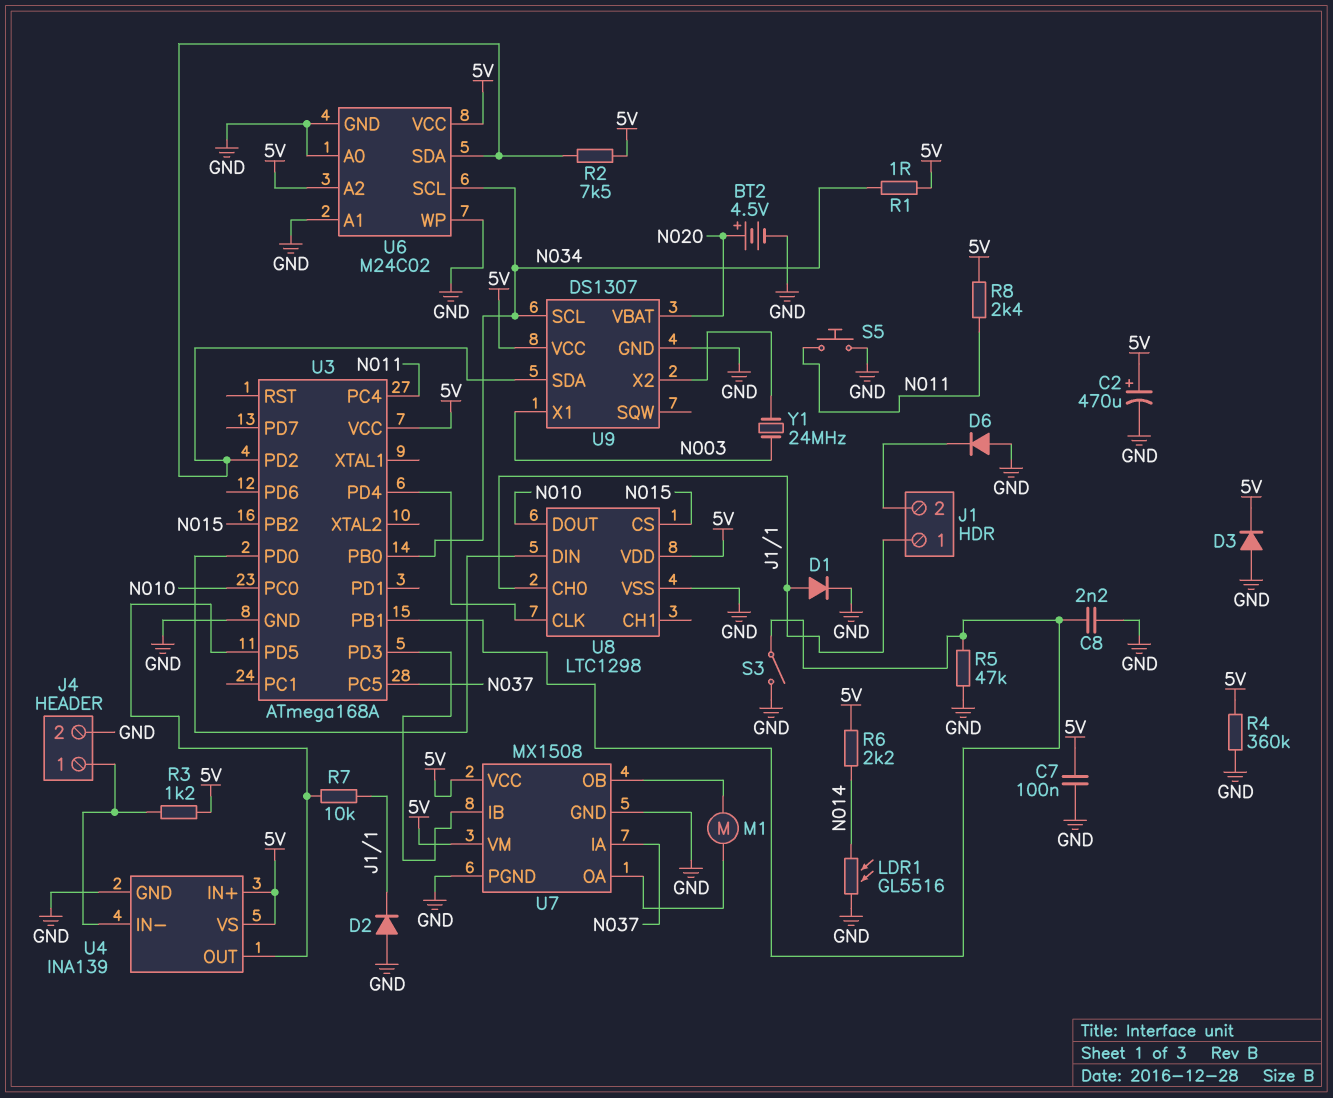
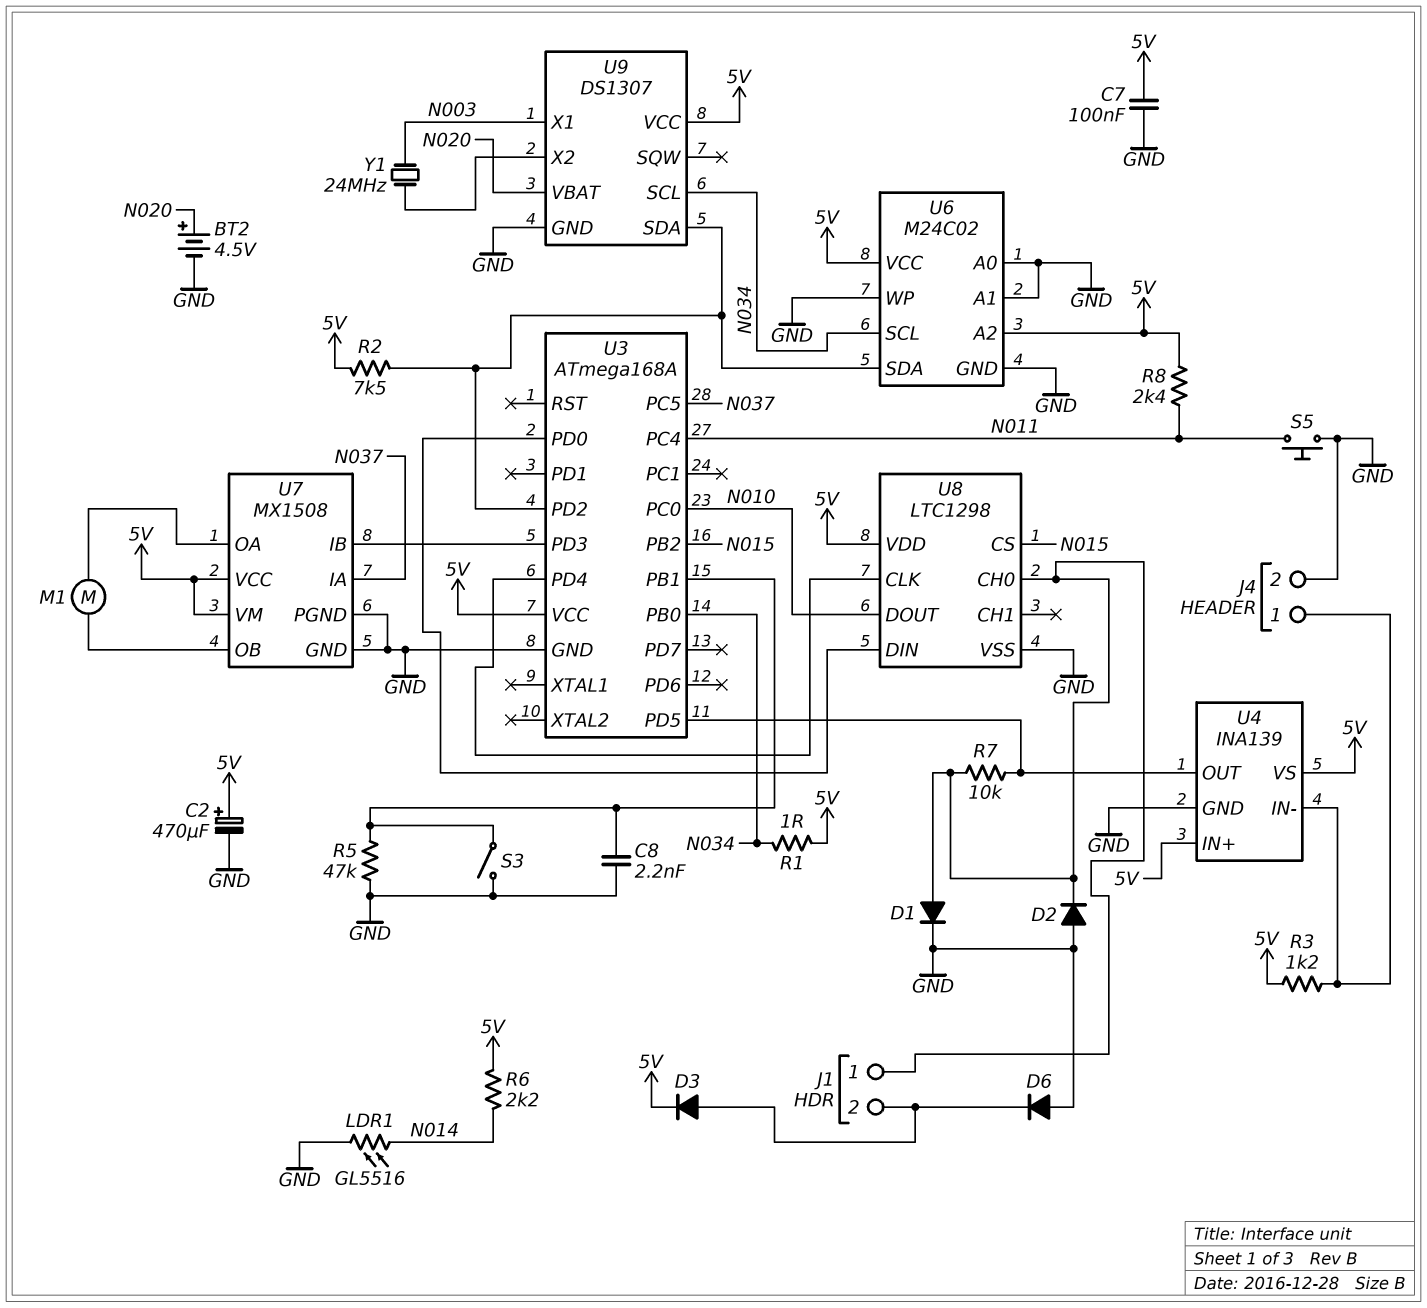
D3: diode (A GND, K 5V) -> diode (A J1/2, K 5V)
R4: 360k (5V, GND) -> none

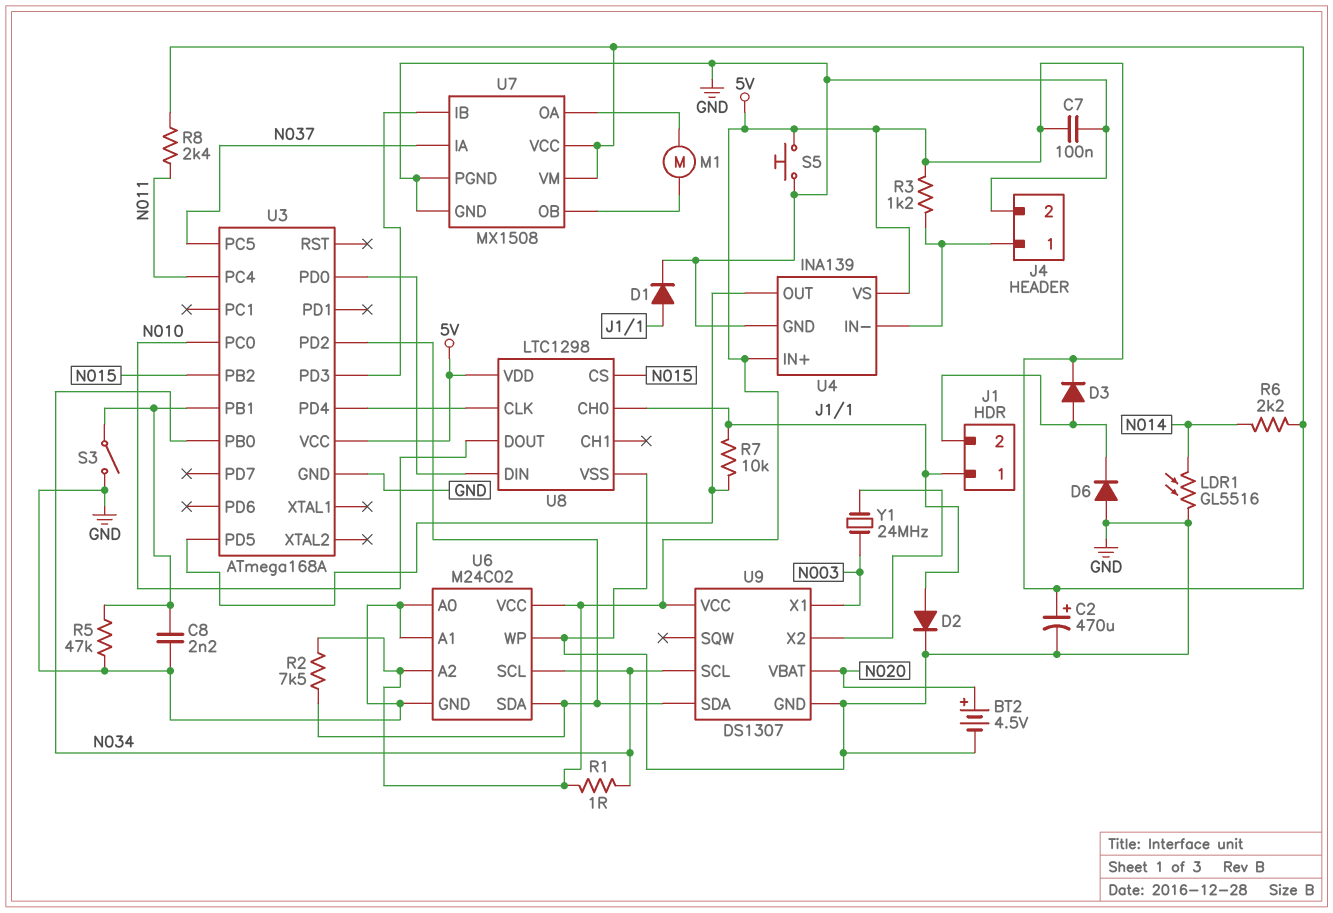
D2: diode (A GND, K J1/1) -> diode (A J1/1, K GND)
S5: button (GND, N011) -> button (5V, GND)

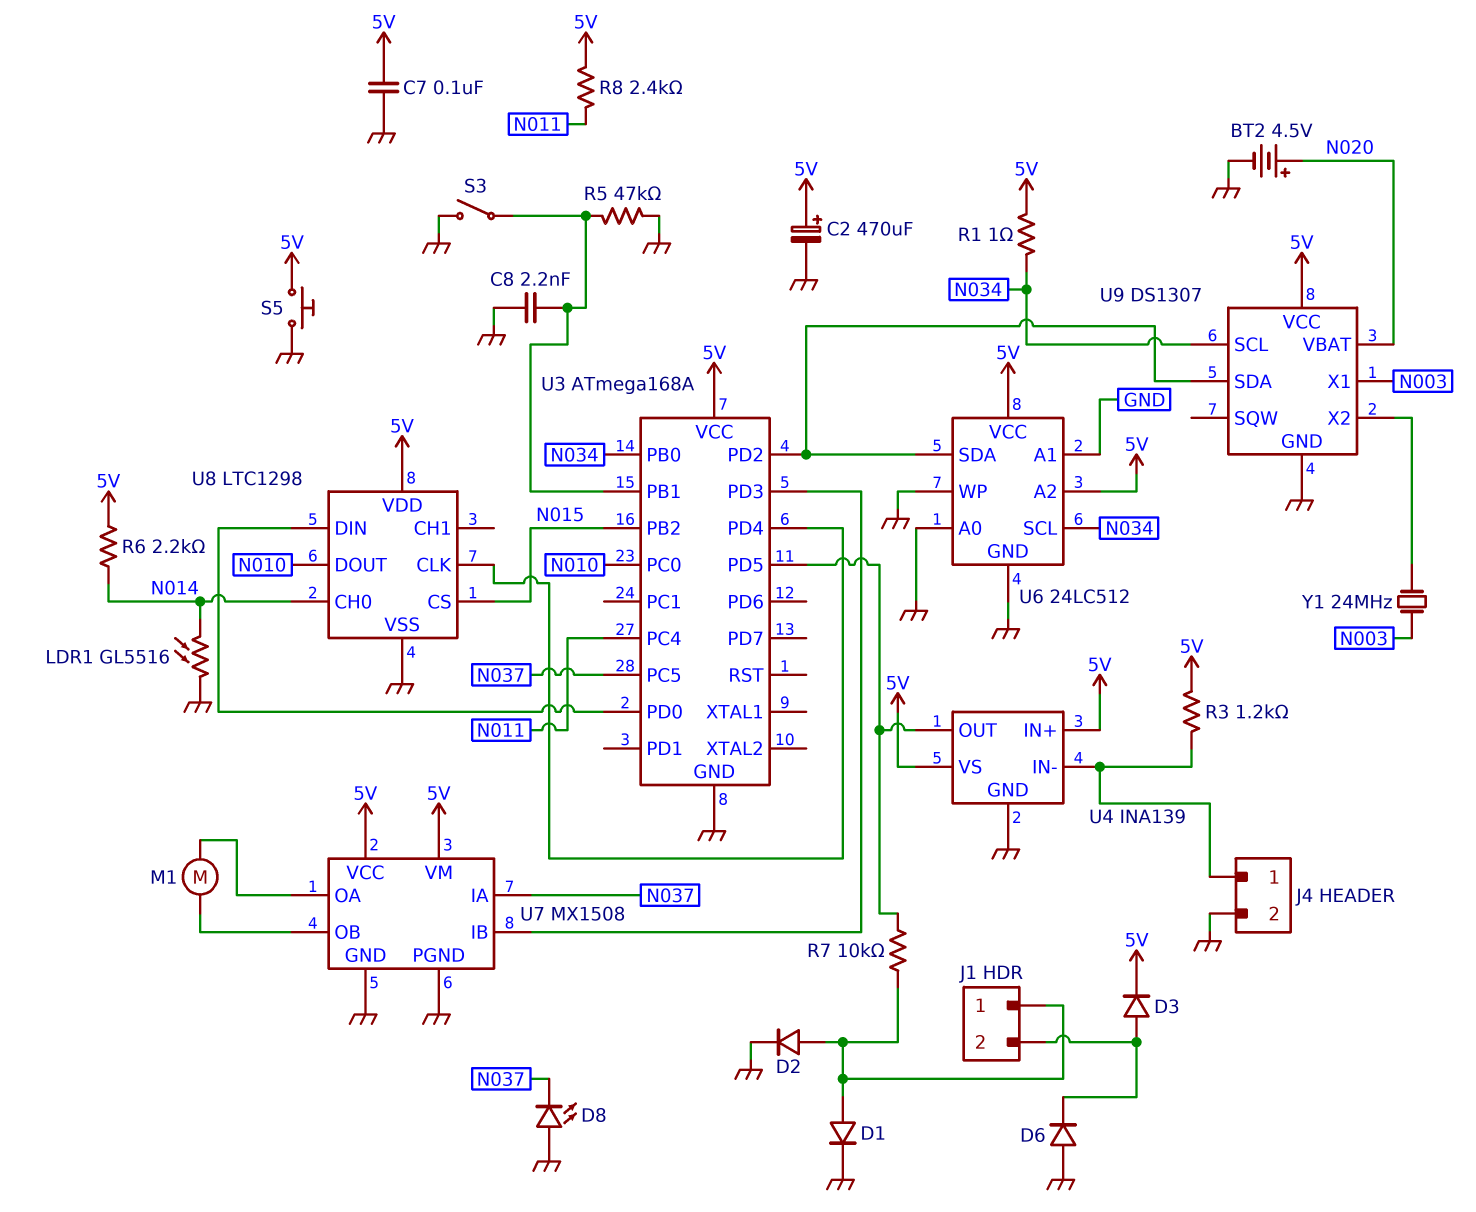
D8: none -> LED (A GND, K N037)
R2: 7.5k (5V, U3/PD2) -> none
U6: M24C02 -> 24LC512
U8 pin CH0: J1/1 -> N014

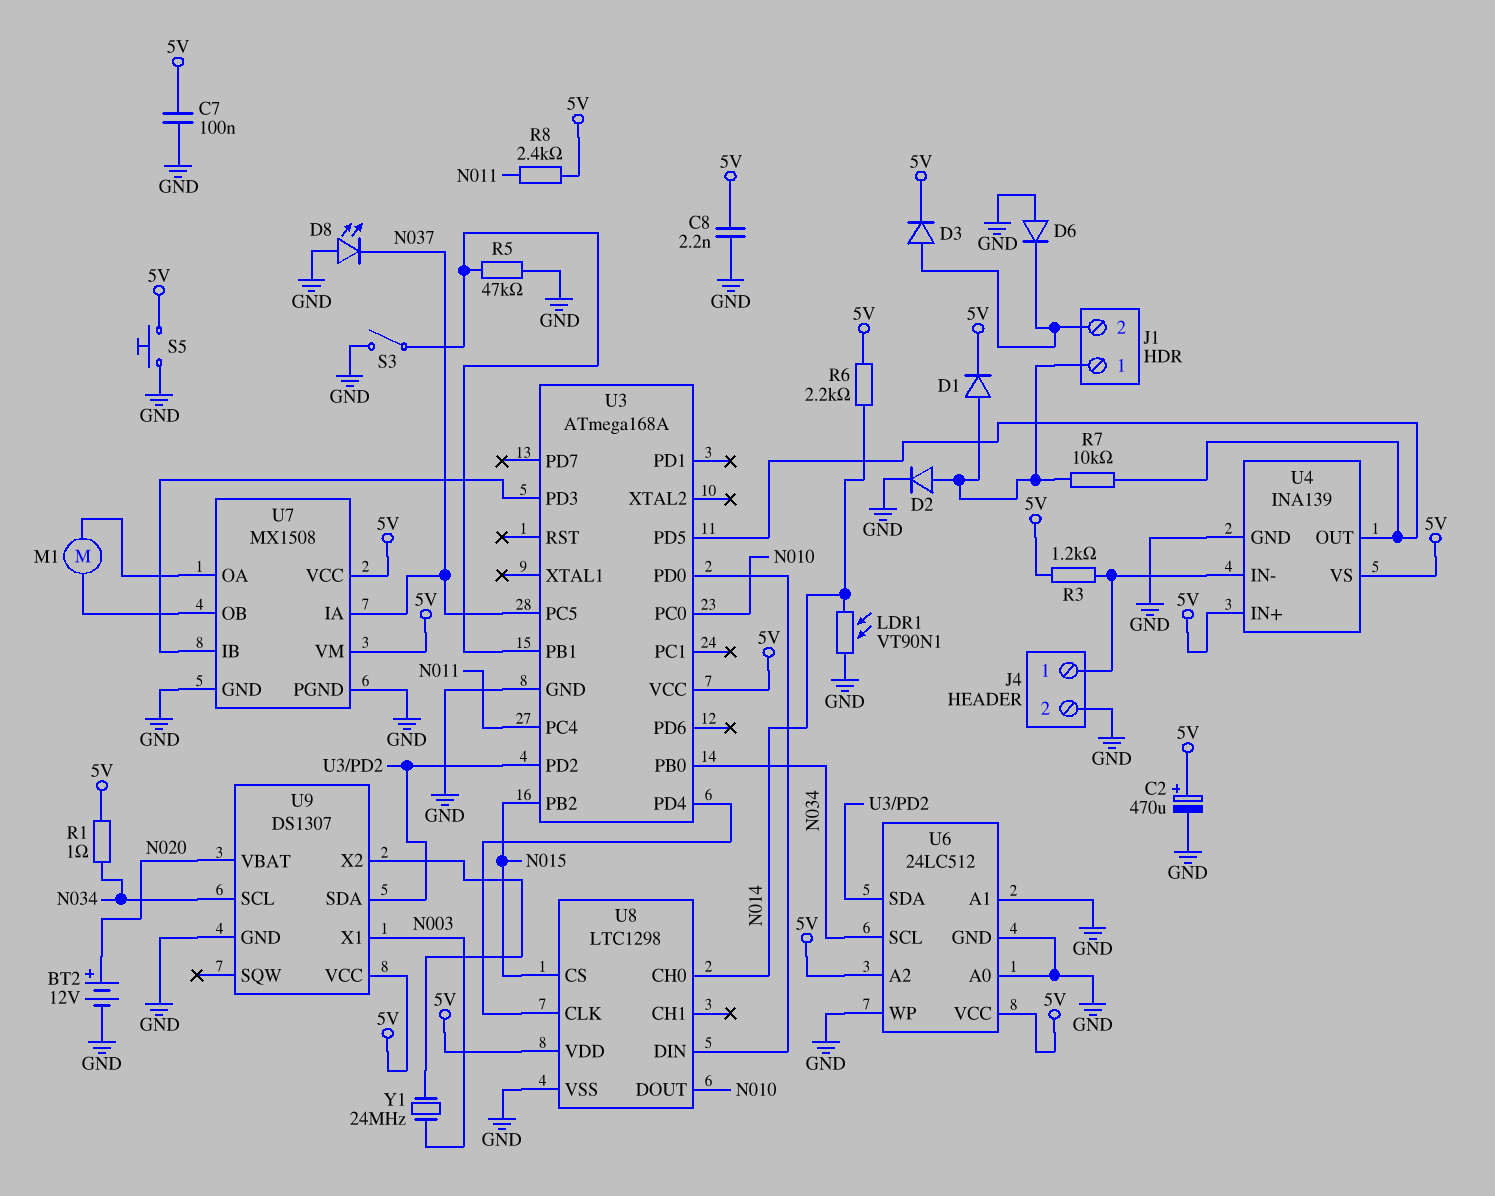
BT2: 4.5V (plus N020, minus GND) -> 12V (plus N020, minus GND)
C8: 2.2nF (GND, U3/PB1) -> 2.2nF (5V, GND)
D1: diode (A J1/1, K GND) -> diode (A J1/1, K 5V)
LDR1: GL5516 (GND, N014) -> VT90N1 (GND, N014)

